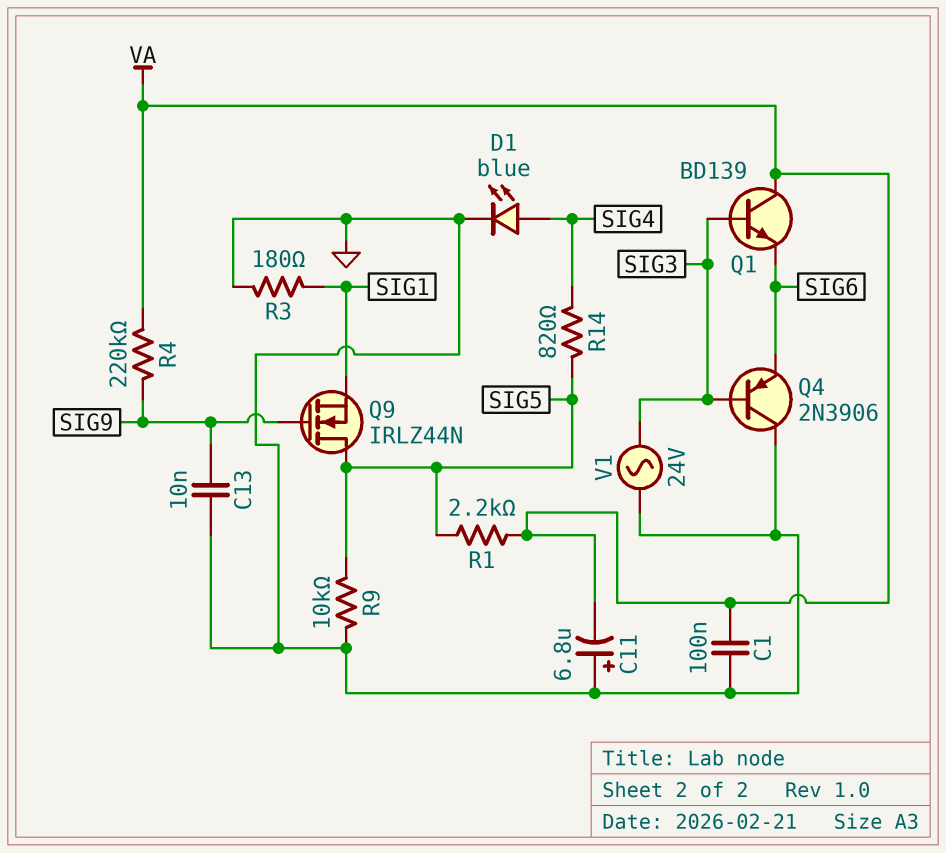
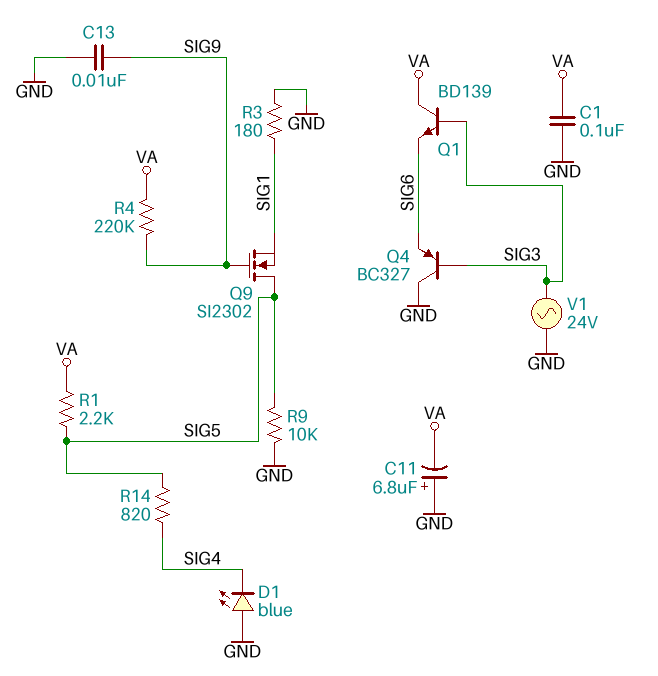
D1: LED blue (A SIG4, K GND) -> LED blue (A GND, K SIG4)
Q4: PNP 2N3906 (B SIG3, C GND, E SIG6) -> PNP BC327 (B SIG3, C GND, E SIG6)
Q9: NMOS IRLZ44N (G SIG9, D SIG5, S SIG1) -> NMOS SI2302 (G SIG9, D SIG5, S SIG1)

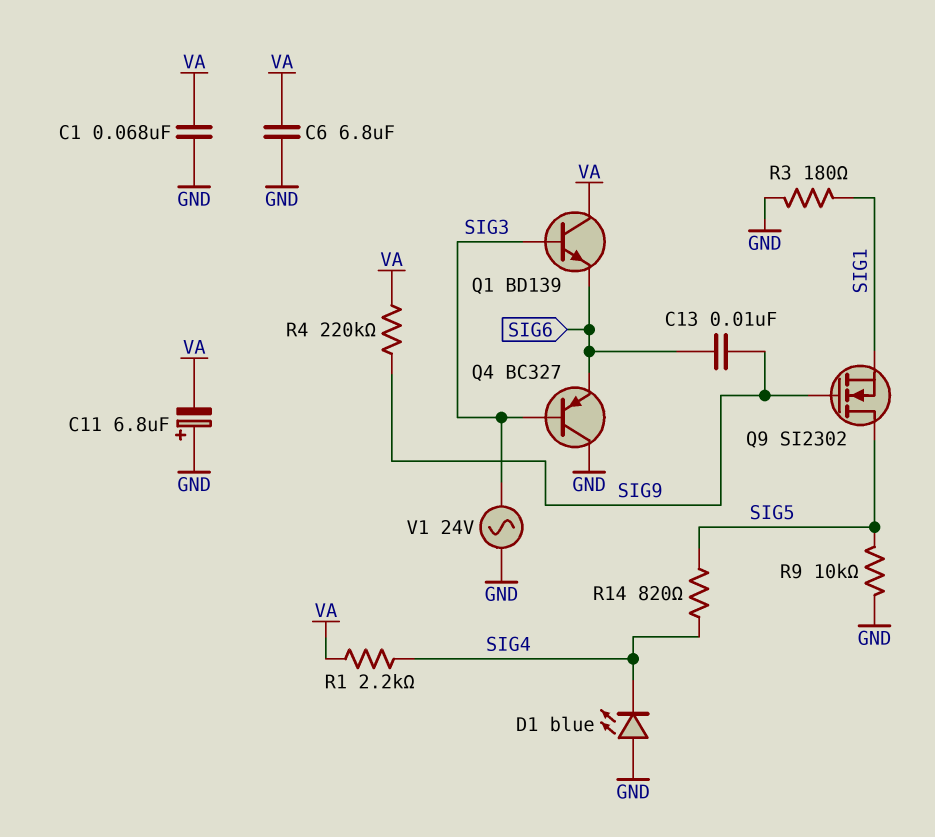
C1: 100nF (GND, VA) -> 68nF (GND, VA)
C6: none -> 6.8uF (GND, VA)
C13: 10nF (GND, SIG9) -> 10nF (SIG6, SIG9)
R1: 2.2k (SIG5, VA) -> 2.2k (SIG4, VA)

